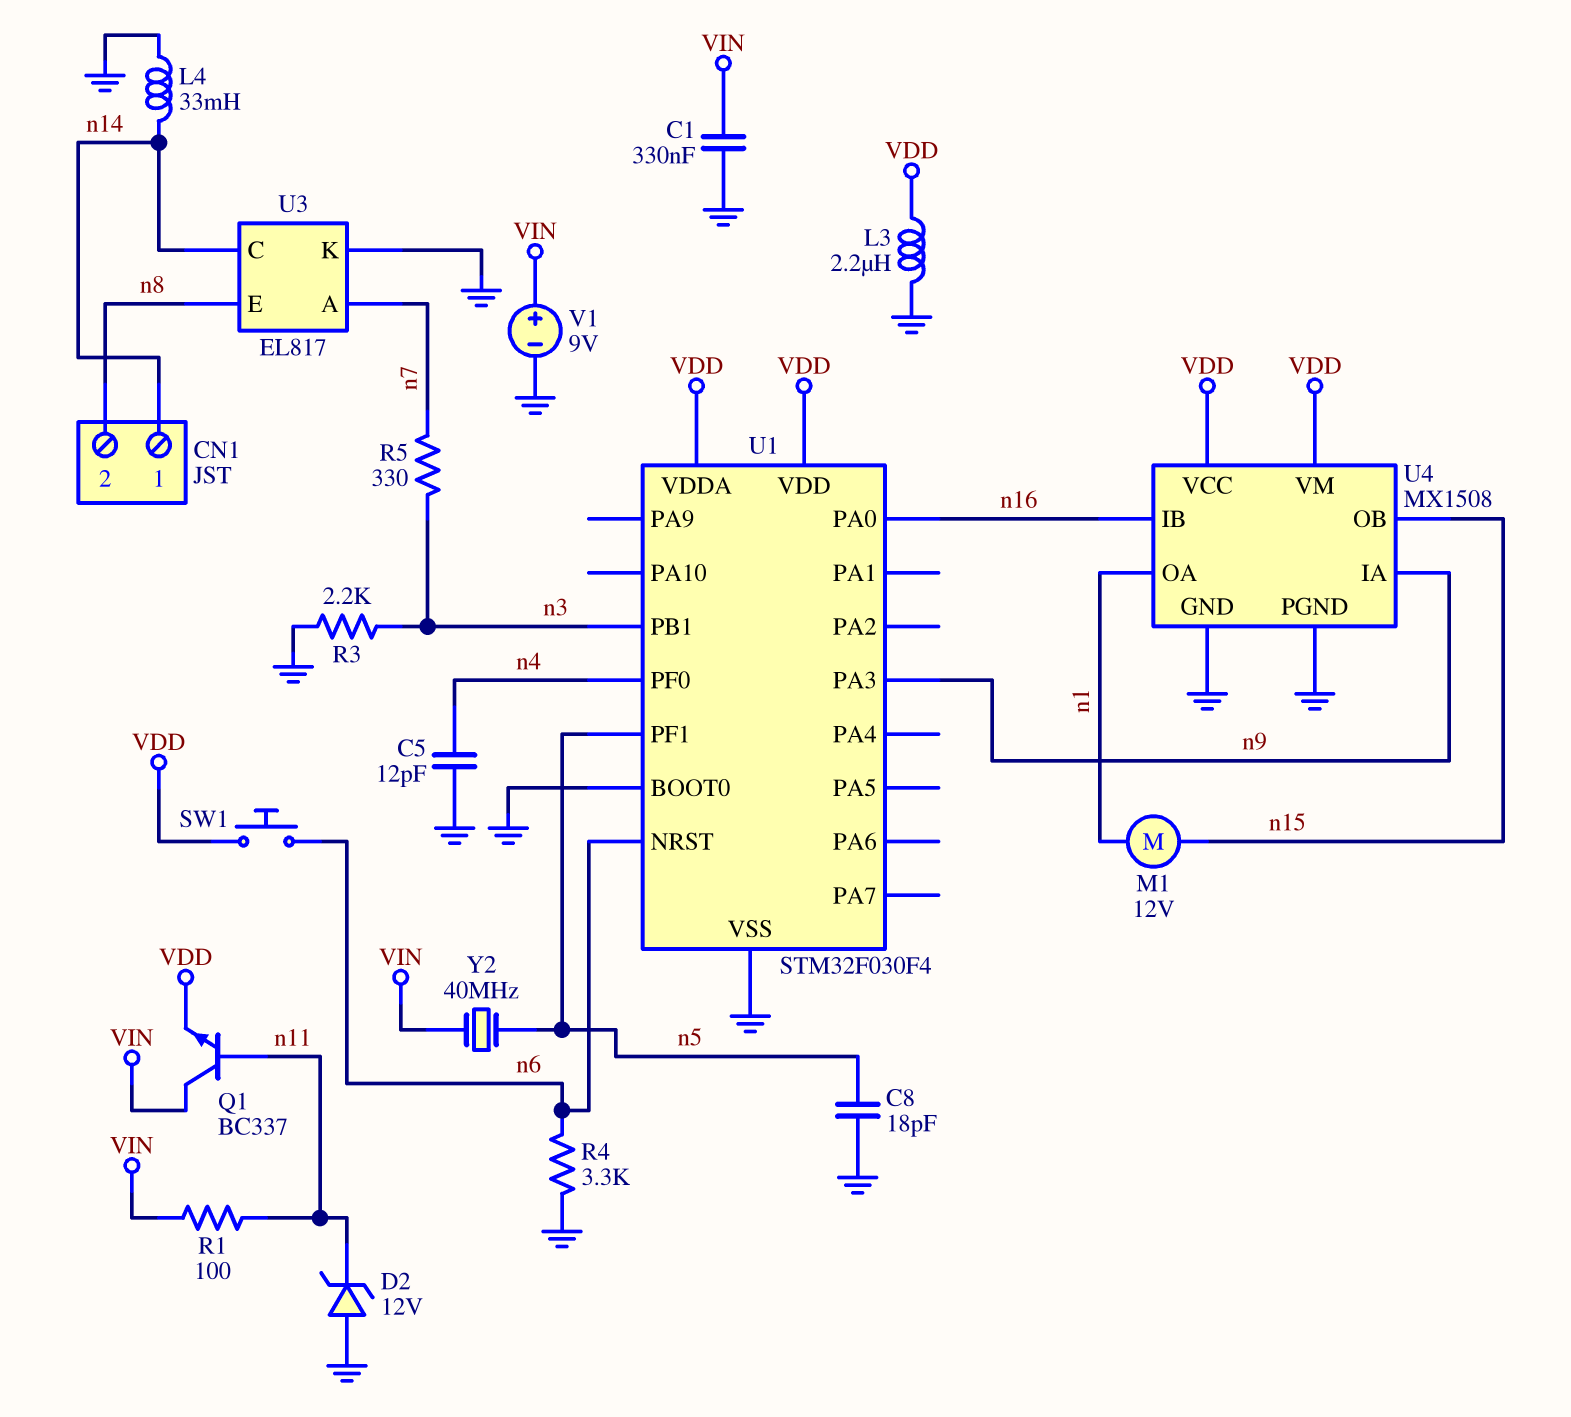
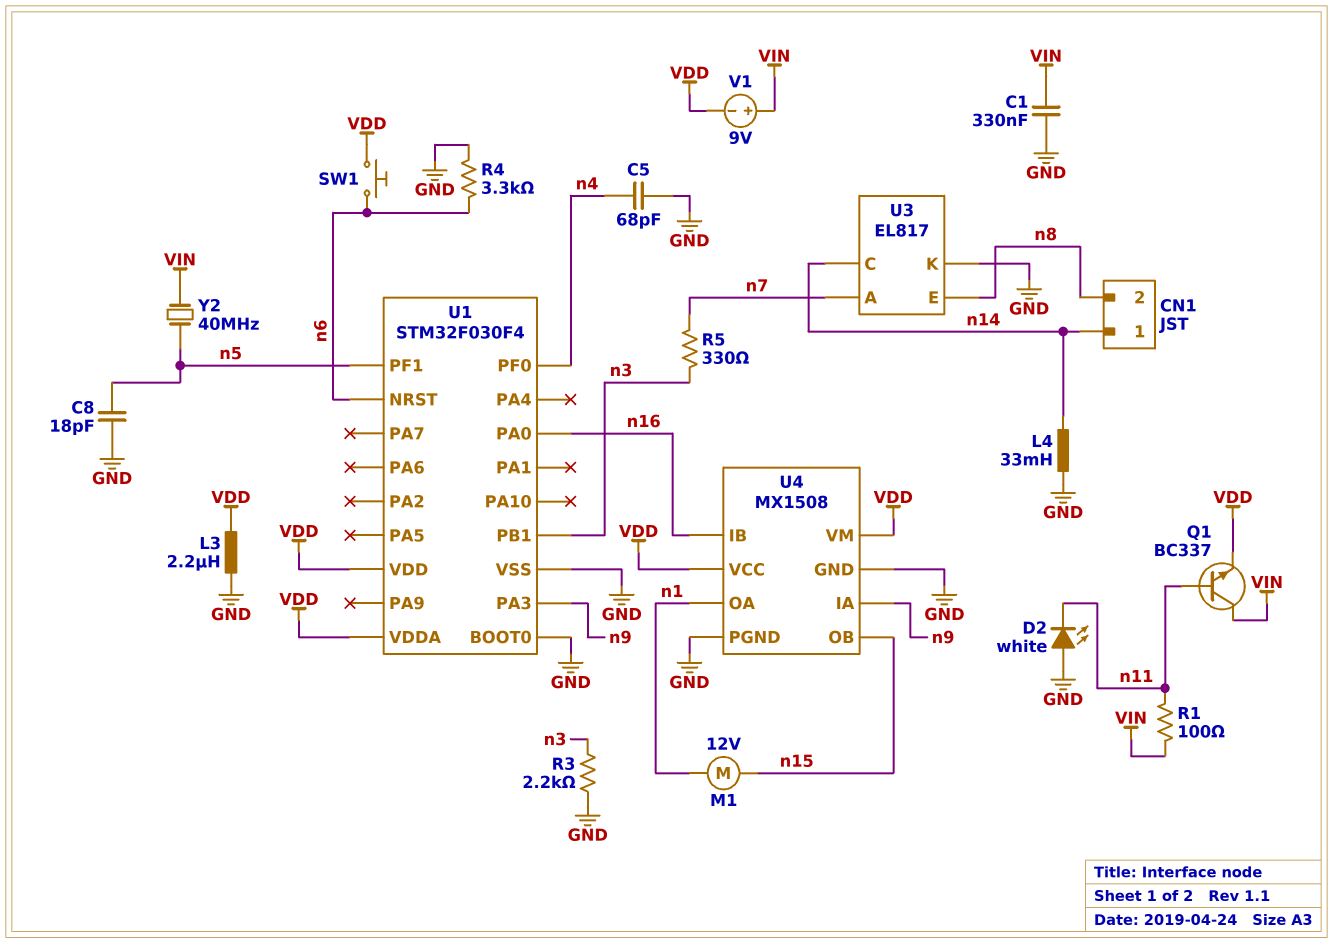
C5: 12pF (GND, n4) -> 68pF (GND, n4)
D2: zener 12V (A GND, K n11) -> LED white (A GND, K n11)
V1: 9V (plus VIN, minus GND) -> 9V (plus VIN, minus VDD)

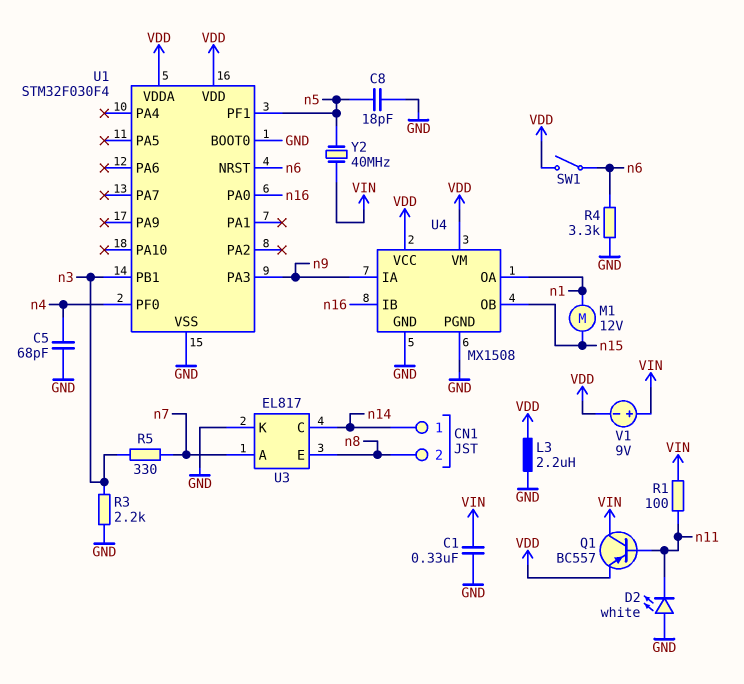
L4: 33mH (GND, n14) -> none
Q1: NPN BC337 (B n11, C VIN, E VDD) -> PNP BC557 (B n11, C VIN, E VDD)
SW1: button (VDD, n6) -> switch (VDD, n6)

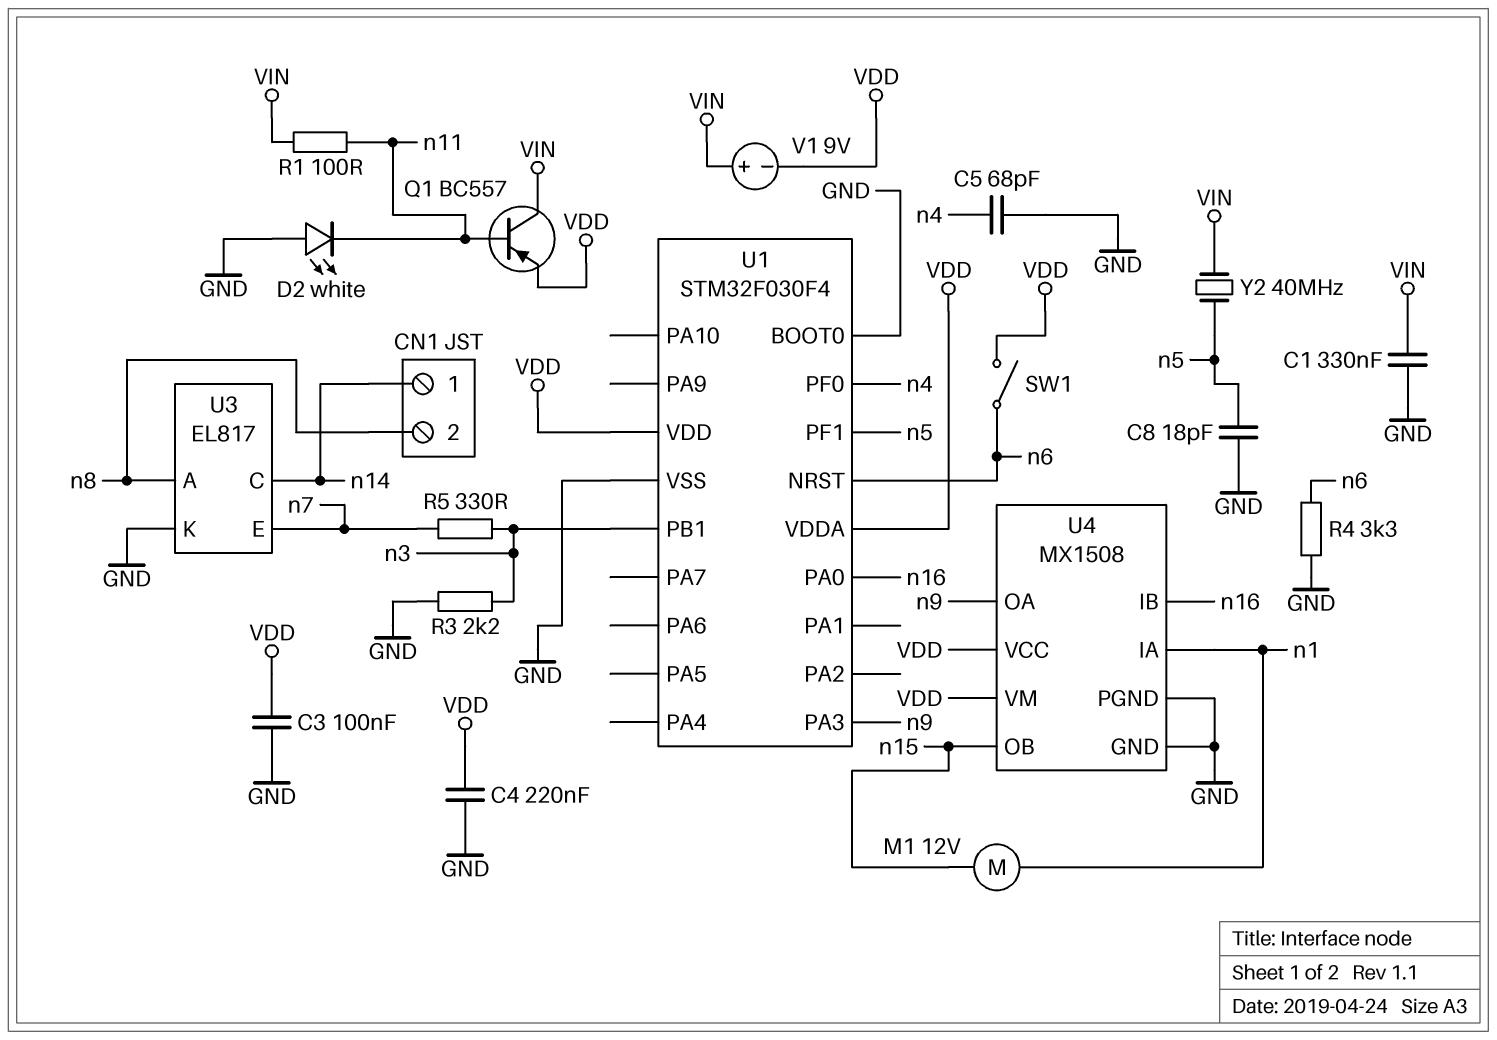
C3: none -> 100nF (GND, VDD)
C4: none -> 220nF (GND, VDD)
L3: 2.2uH (GND, VDD) -> none
U3 pin A: n7 -> n8
U3 pin E: n8 -> n7
U4 pin IA: n9 -> n1
U4 pin OA: n1 -> n9

